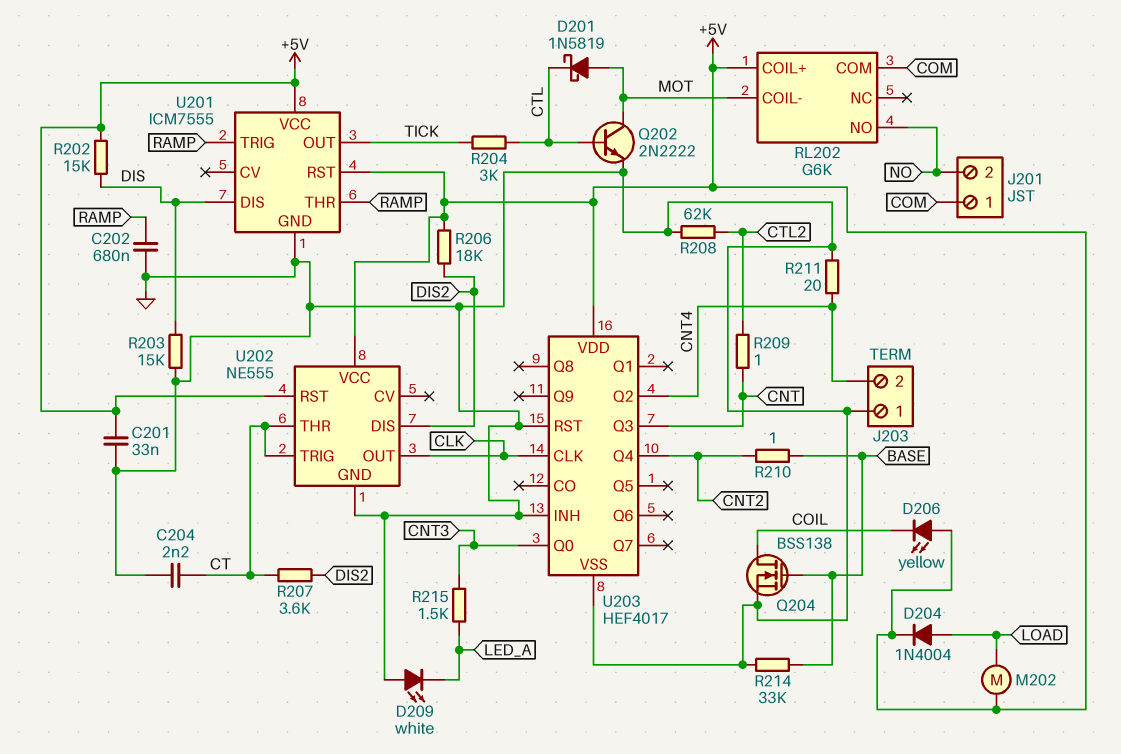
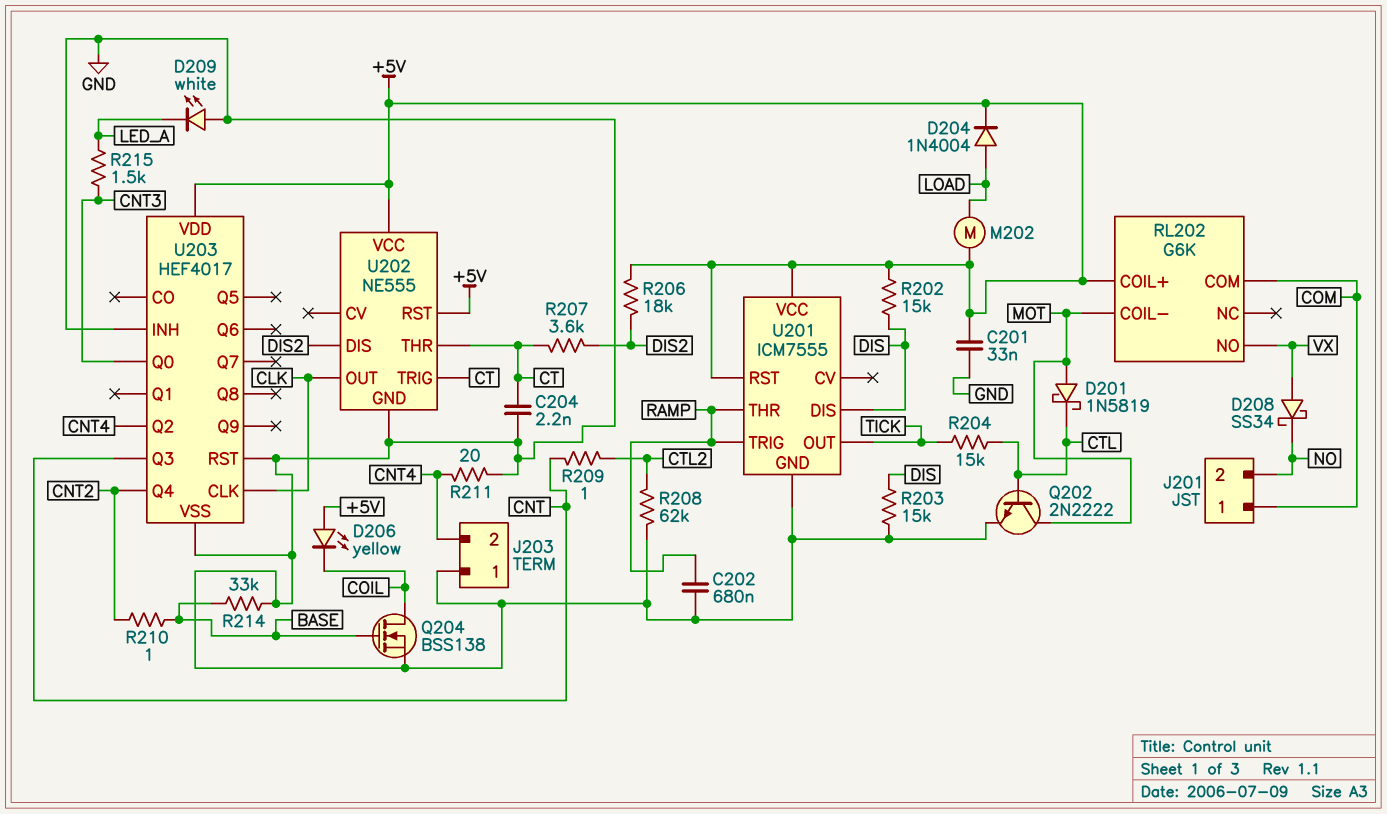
D208: none -> schottky SS34 (A VX, K NO)
R204: 3k (CTL, TICK) -> 15k (CTL, TICK)
RL202 pin NO: NO -> VX

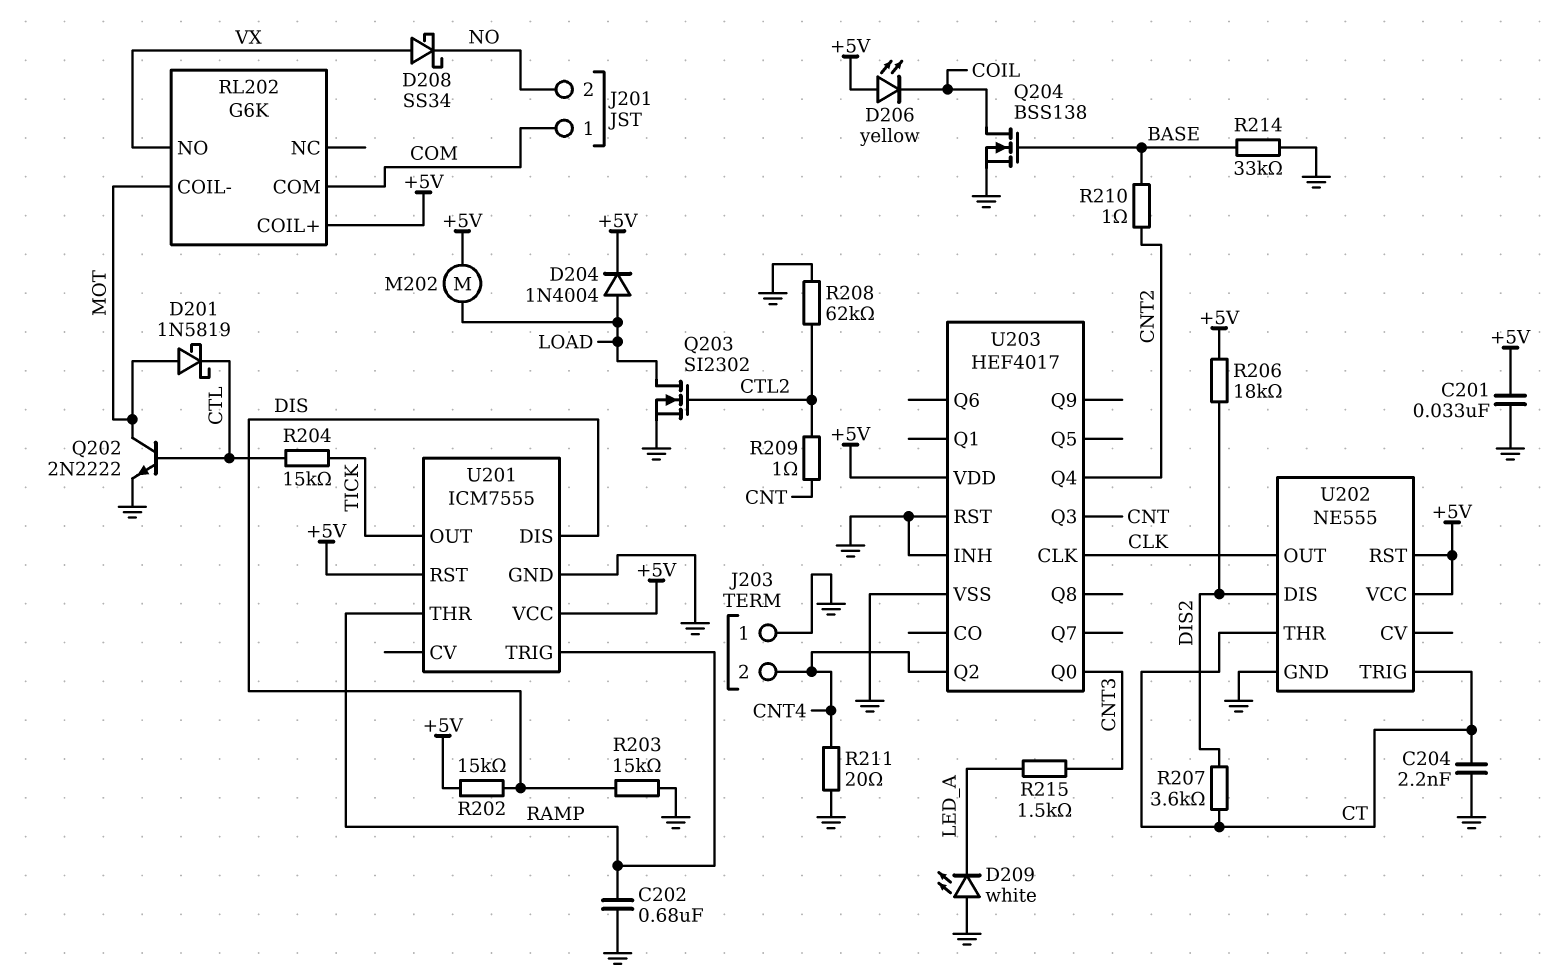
Q203: none -> NMOS SI2302 (G CTL2, D LOAD, S GND)

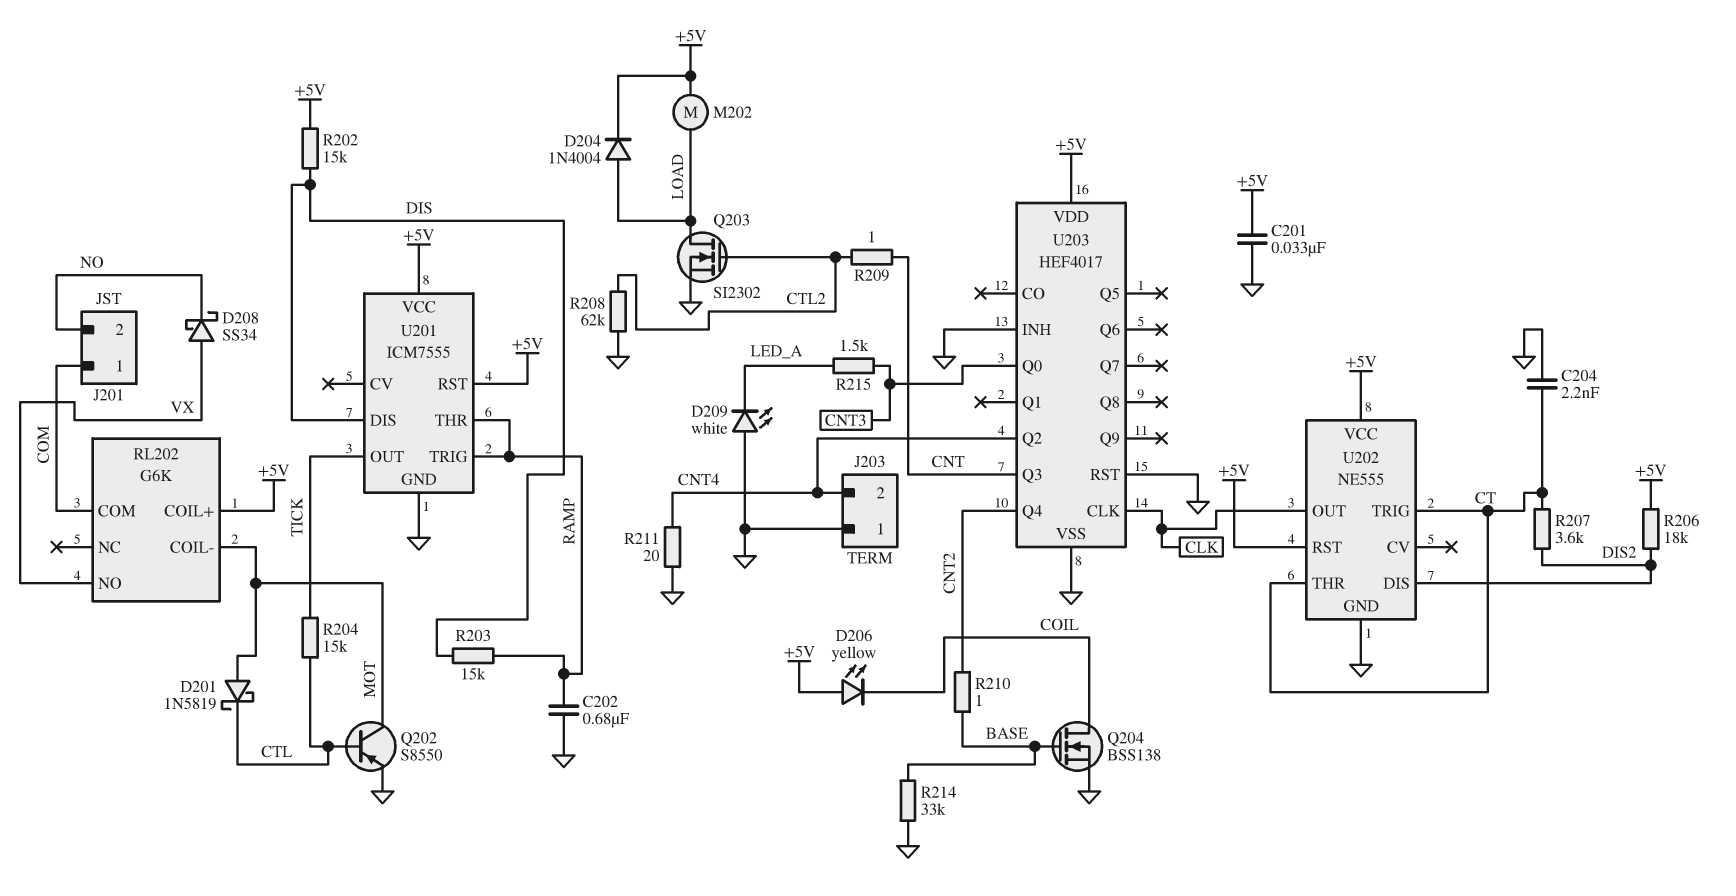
Q202: NPN 2N2222 (B CTL, C MOT, E GND) -> PNP S8550 (B CTL, C MOT, E GND)
R203: 15k (DIS, GND) -> 15k (DIS, RAMP)

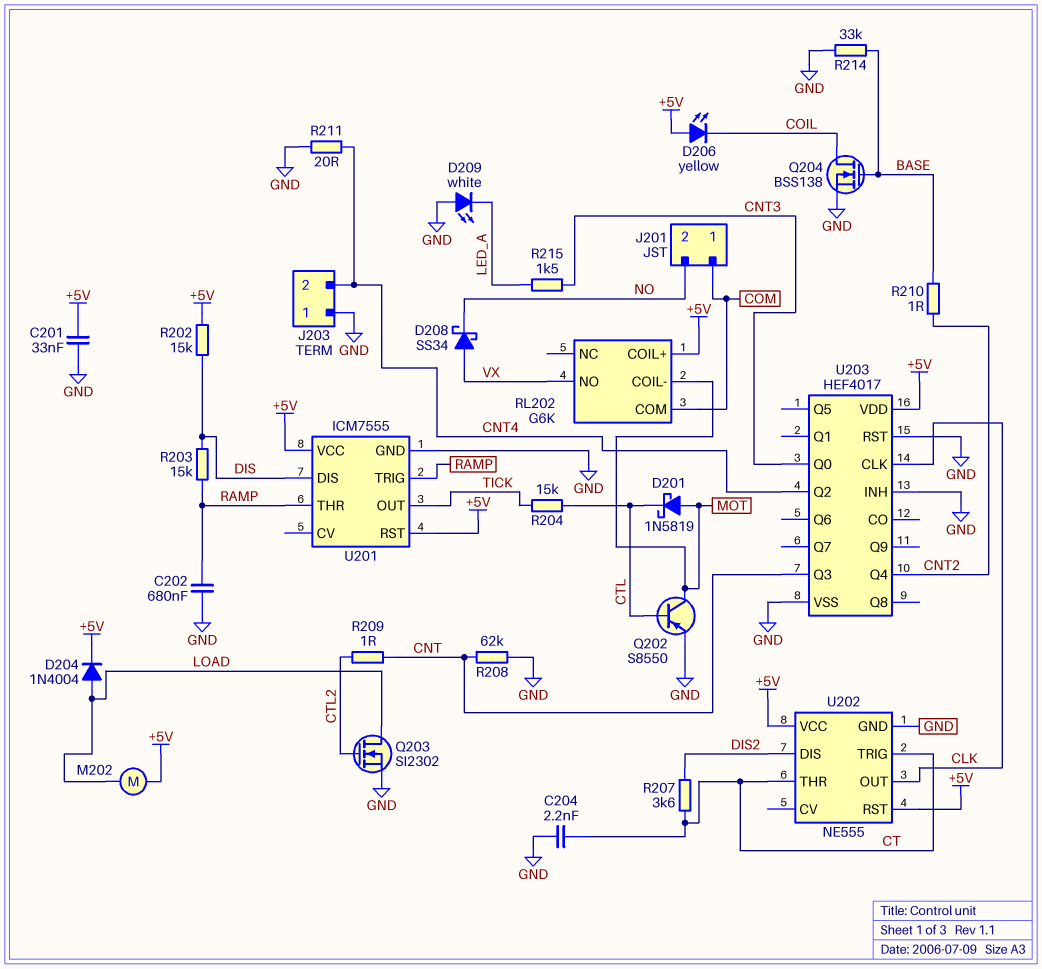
R206: 18k (+5V, DIS2) -> none
R208: 62k (CTL2, GND) -> 62k (CNT, GND)

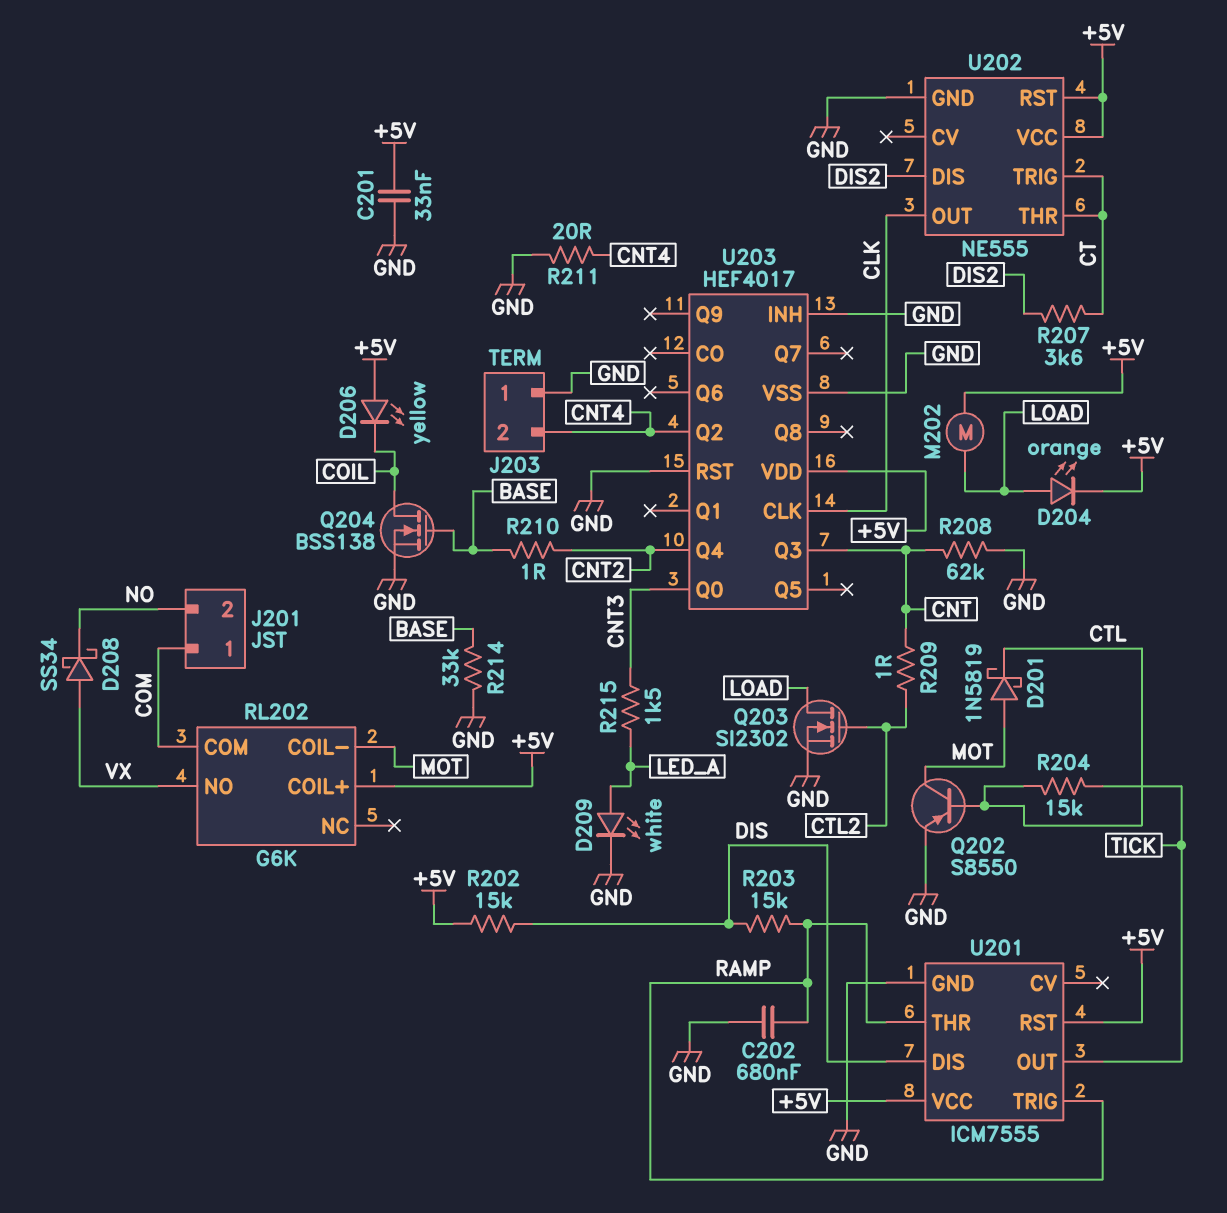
C204: 2.2nF (CT, GND) -> none
D204: diode 1N4004 (A LOAD, K +5V) -> LED orange (A LOAD, K +5V)
D209: LED white (A GND, K LED_A) -> LED white (A LED_A, K GND)

